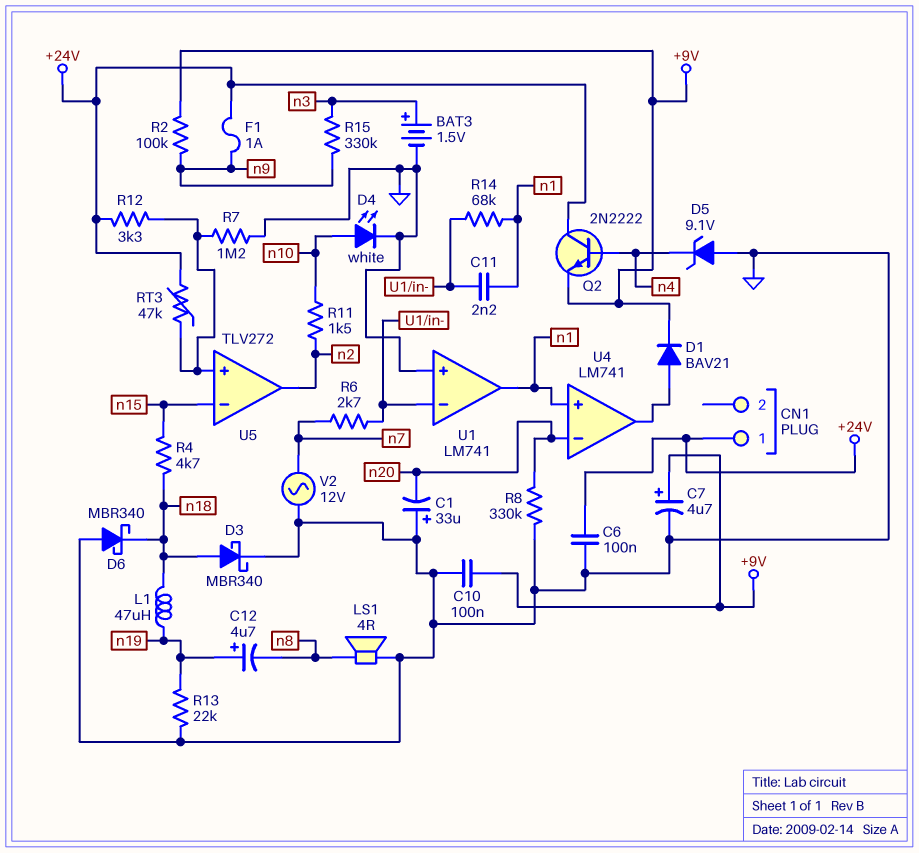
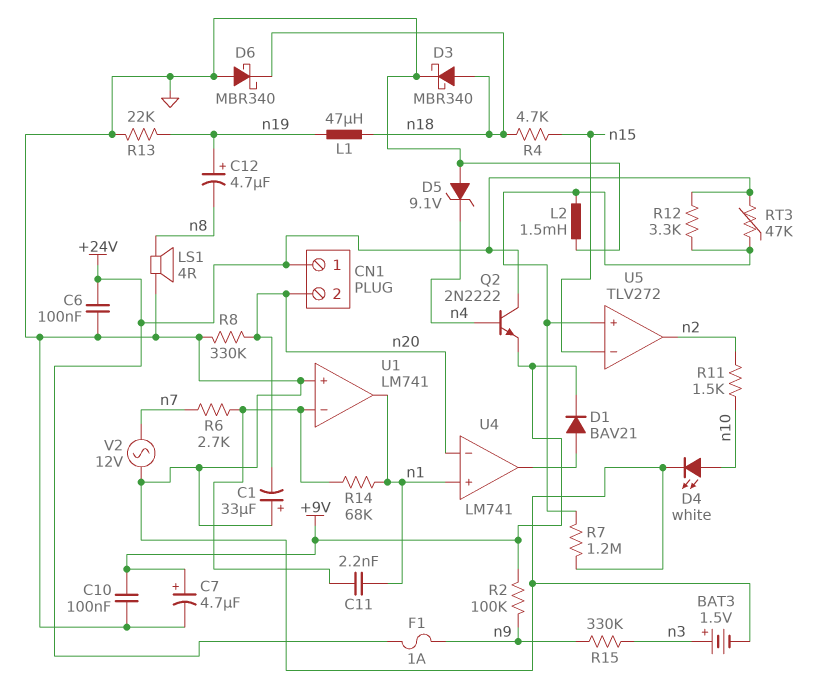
CN1 pin 2: none -> n20
L2: none -> 1.5mH (GND, U5/in+)

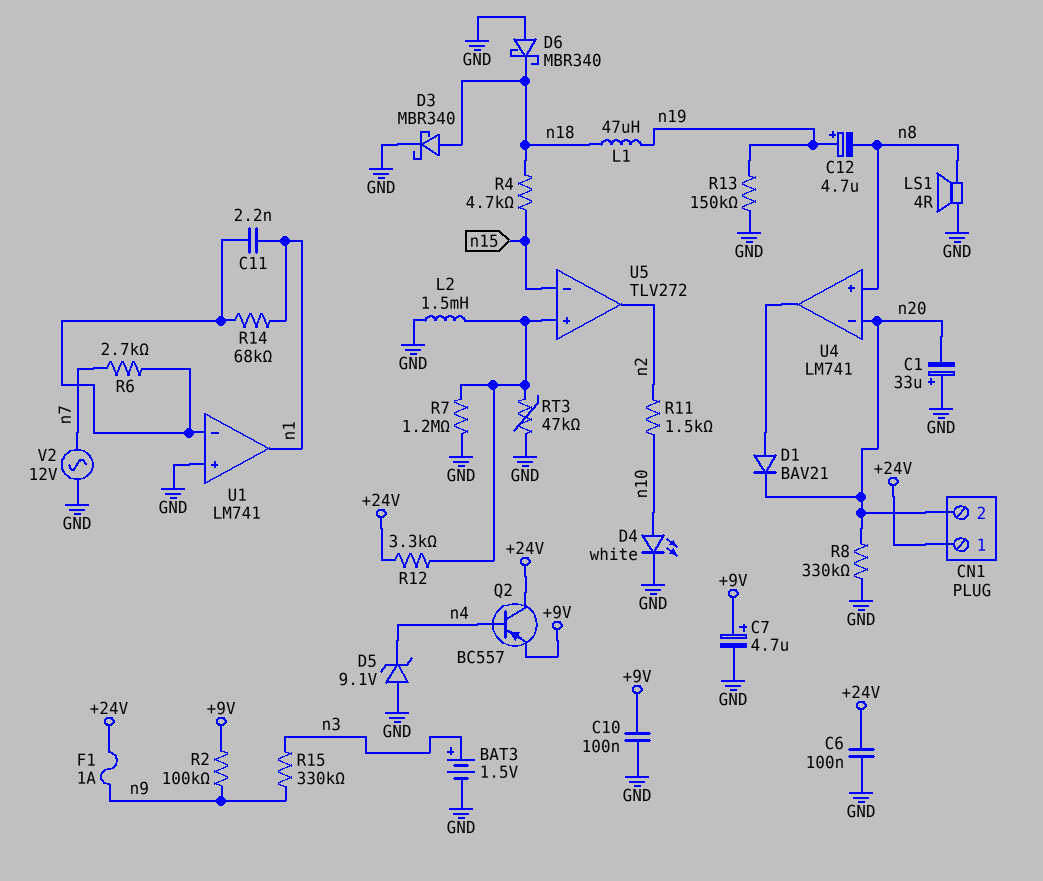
D1: diode BAV21 (A U4/out, K +9V) -> diode BAV21 (A U4/out, K n20)
Q2: NPN 2N2222 (B n4, C +24V, E +9V) -> PNP BC557 (B n4, C +24V, E +9V)
R13: 22k (GND, n19) -> 150k (GND, n19)
RT3: 47k (+24V, U5/in+) -> 47k (GND, U5/in+)
U4 pin in+: n1 -> n8

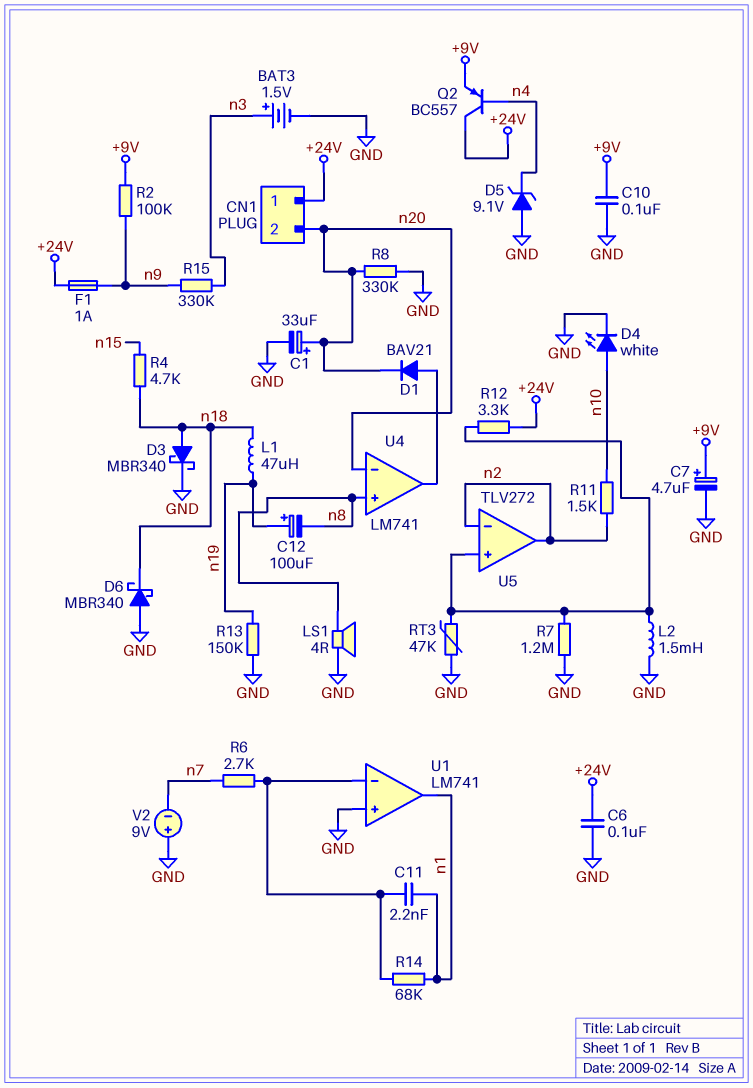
C1: 33uF (plus GND, minus n20) -> 33uF (plus n20, minus GND)
C12: 4.7uF (plus n19, minus n8) -> 100uF (plus n19, minus n8)
U5 pin in-: n15 -> n2
V2: AC 12V (GND, n7) -> 9V (plus GND, minus n7)

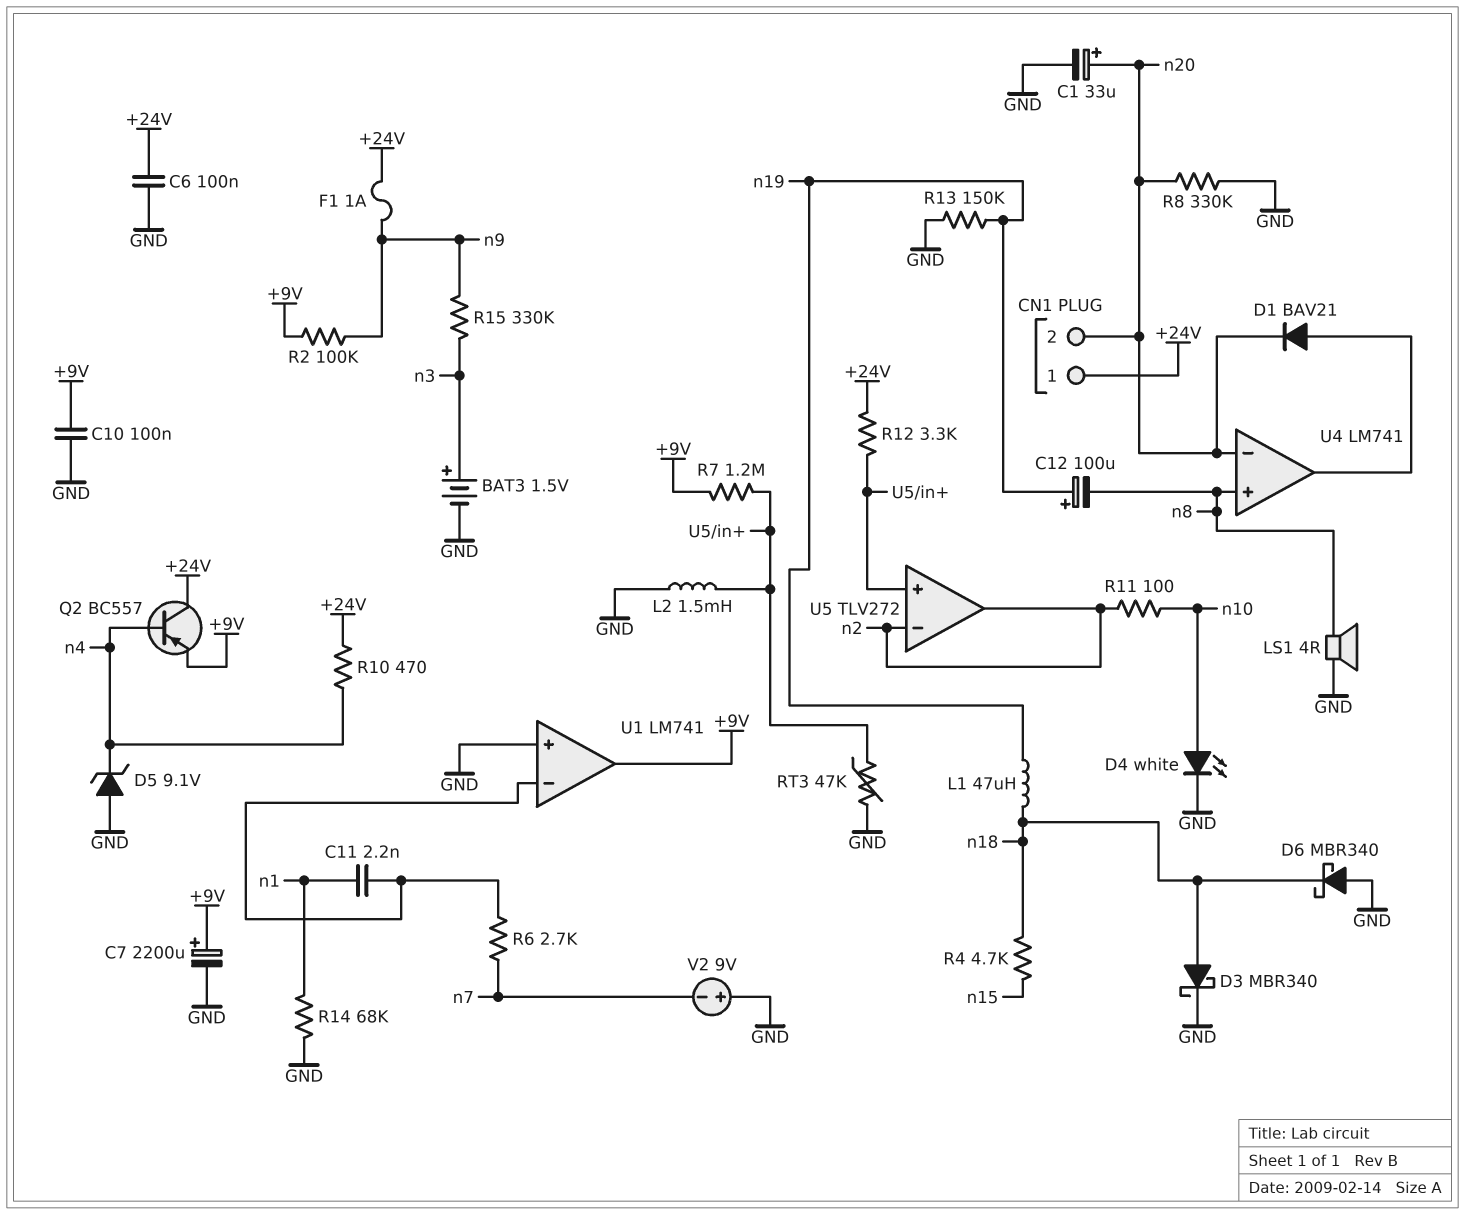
C7: 4.7uF (plus +9V, minus GND) -> 2200uF (plus +9V, minus GND)
R7: 1.2M (GND, U5/in+) -> 1.2M (+9V, U5/in+)
R10: none -> 470 (+24V, n4)
R11: 1.5k (n2, n10) -> 100 (n2, n10)
R14: 68k (U1/in-, n1) -> 68k (GND, n1)
U1 pin out: n1 -> +9V

